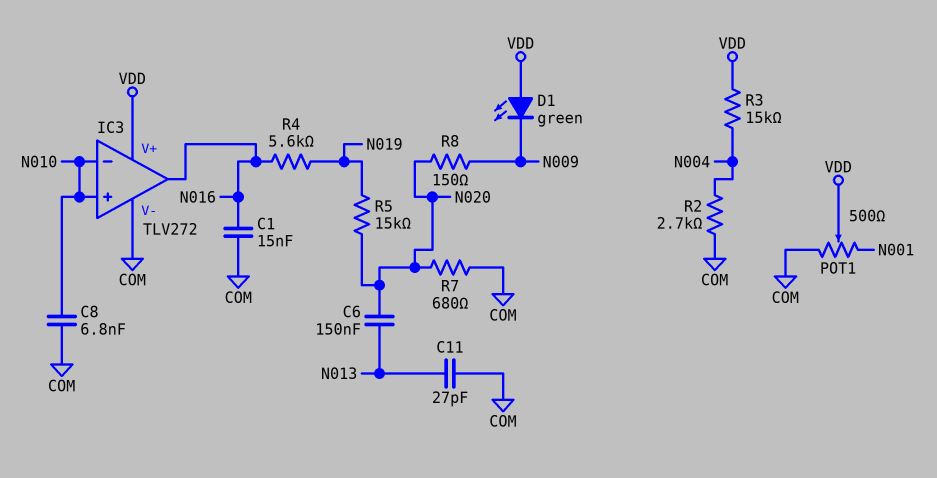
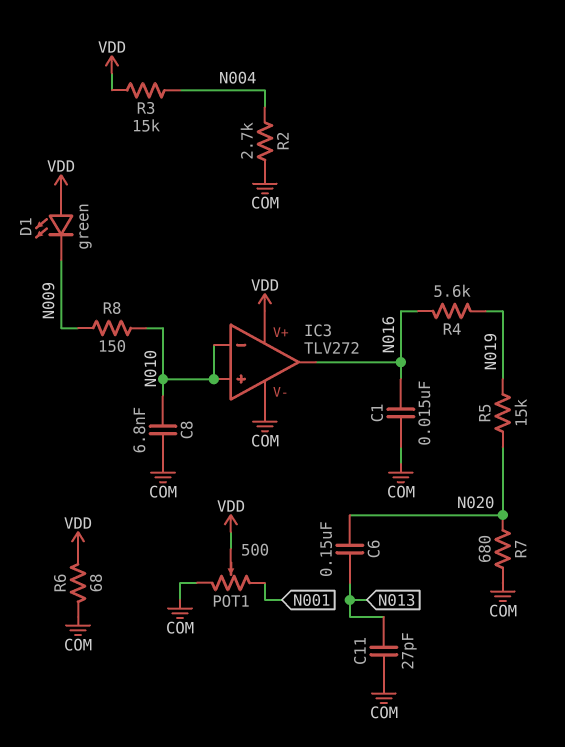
R6: none -> 68 (COM, VDD)
R8: 150 (N009, N020) -> 150 (N009, N010)

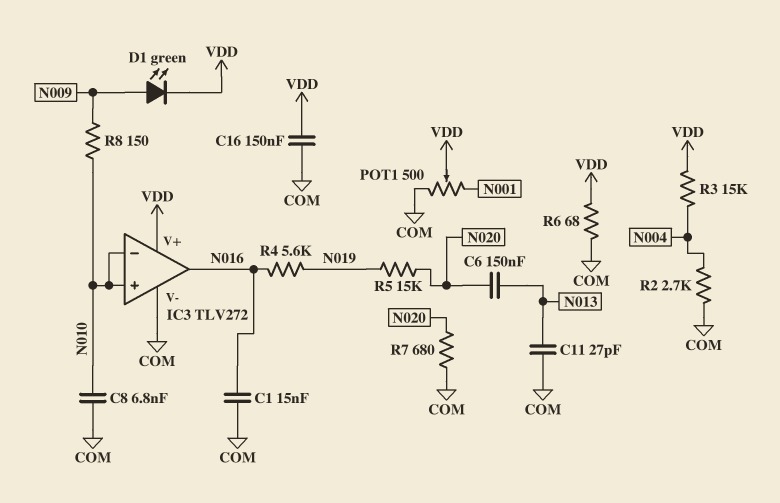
C16: none -> 150nF (COM, VDD)
D1: LED green (A VDD, K N009) -> LED green (A N009, K VDD)

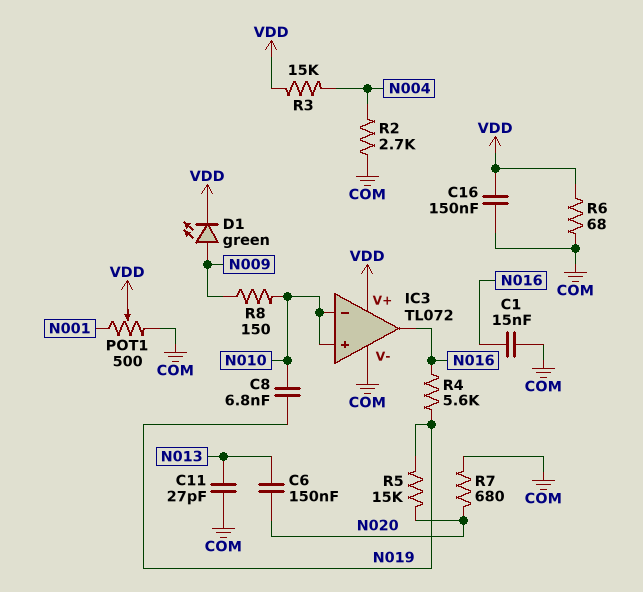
C8: 6.8nF (COM, N010) -> 6.8nF (N010, N019)
IC3: TLV272 -> TL072

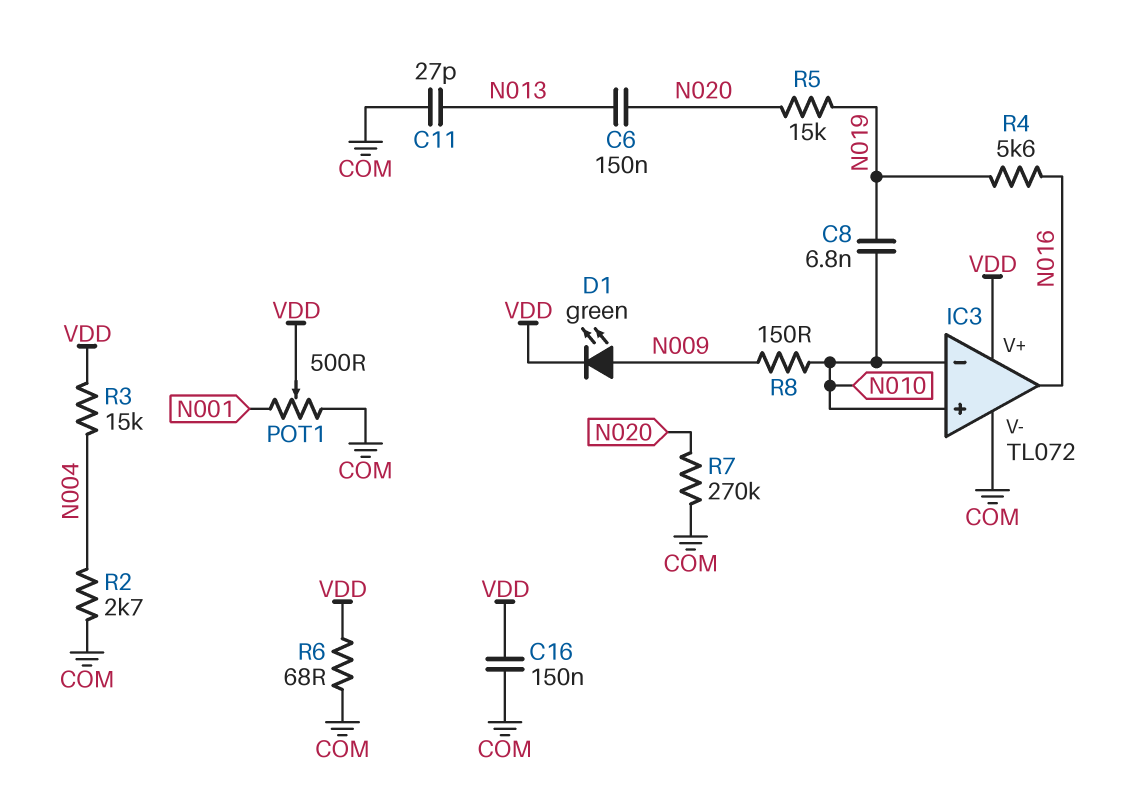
C1: 15nF (COM, N016) -> none
R7: 680 (COM, N020) -> 270k (COM, N020)

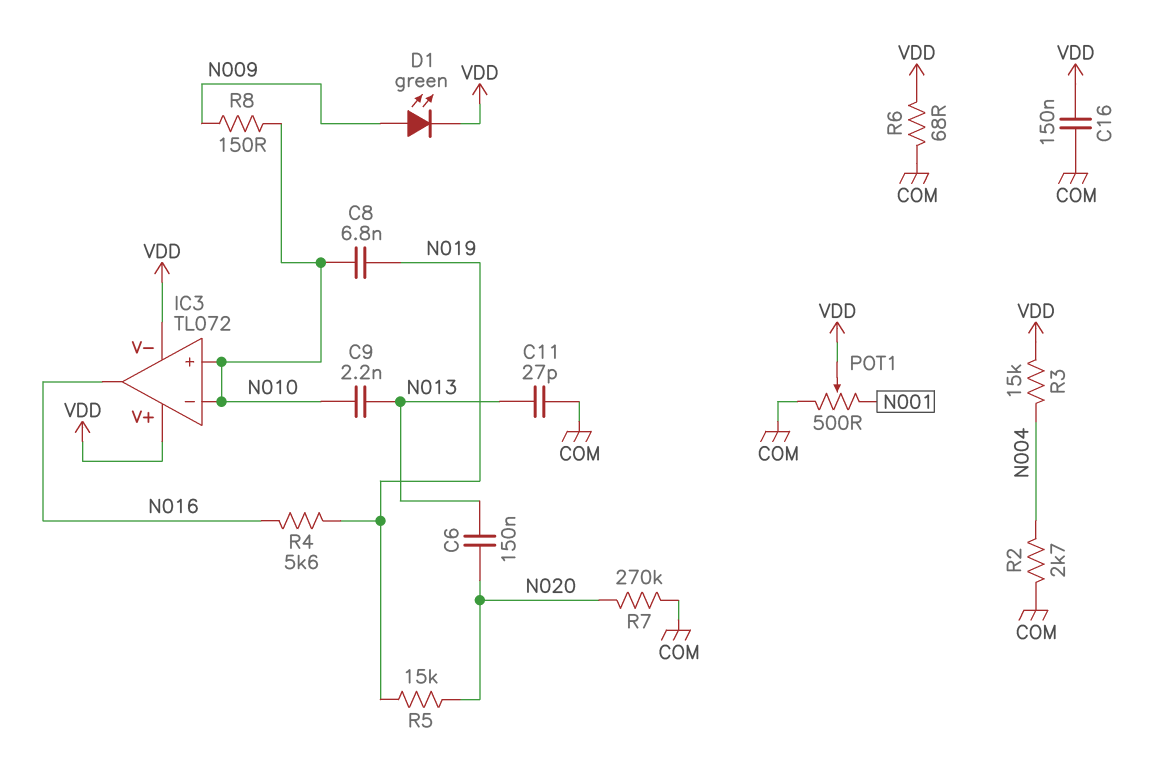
C9: none -> 2.2nF (N010, N013)
IC3 pin V-: COM -> VDD

